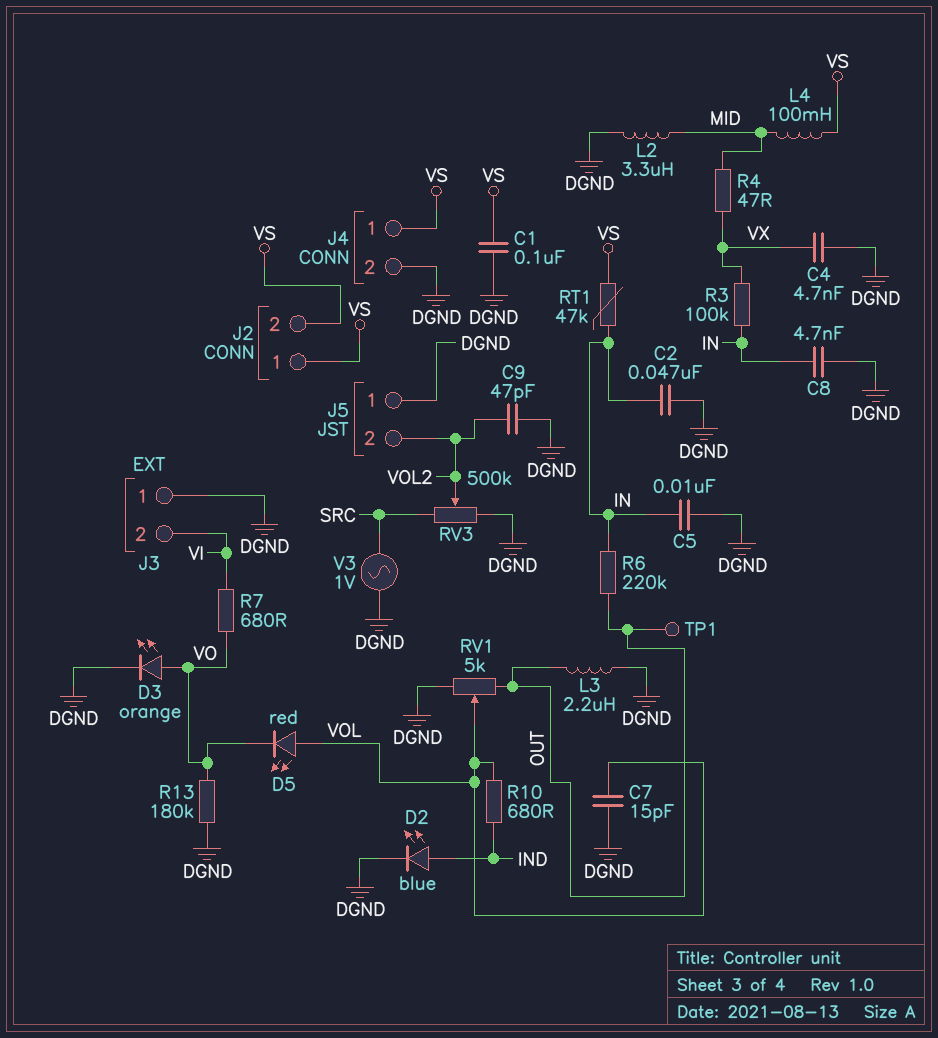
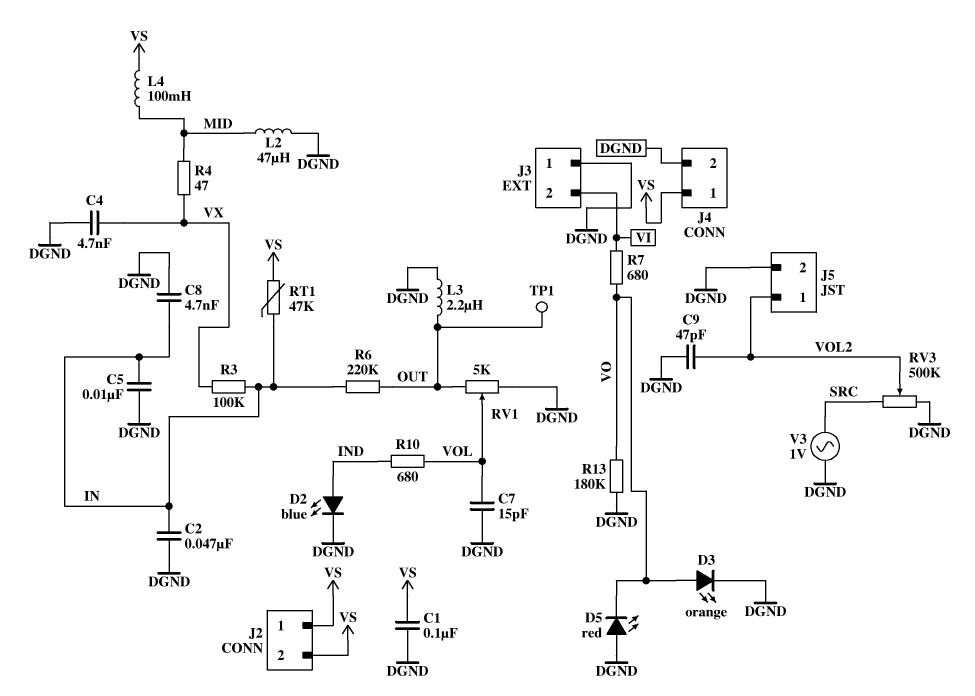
D5: LED red (A VOL, K VO) -> LED red (A DGND, K VO)
J5 pin 1: DGND -> VOL2
J5 pin 2: VOL2 -> DGND
L2: 3.3uH (DGND, MID) -> 47uH (DGND, MID)

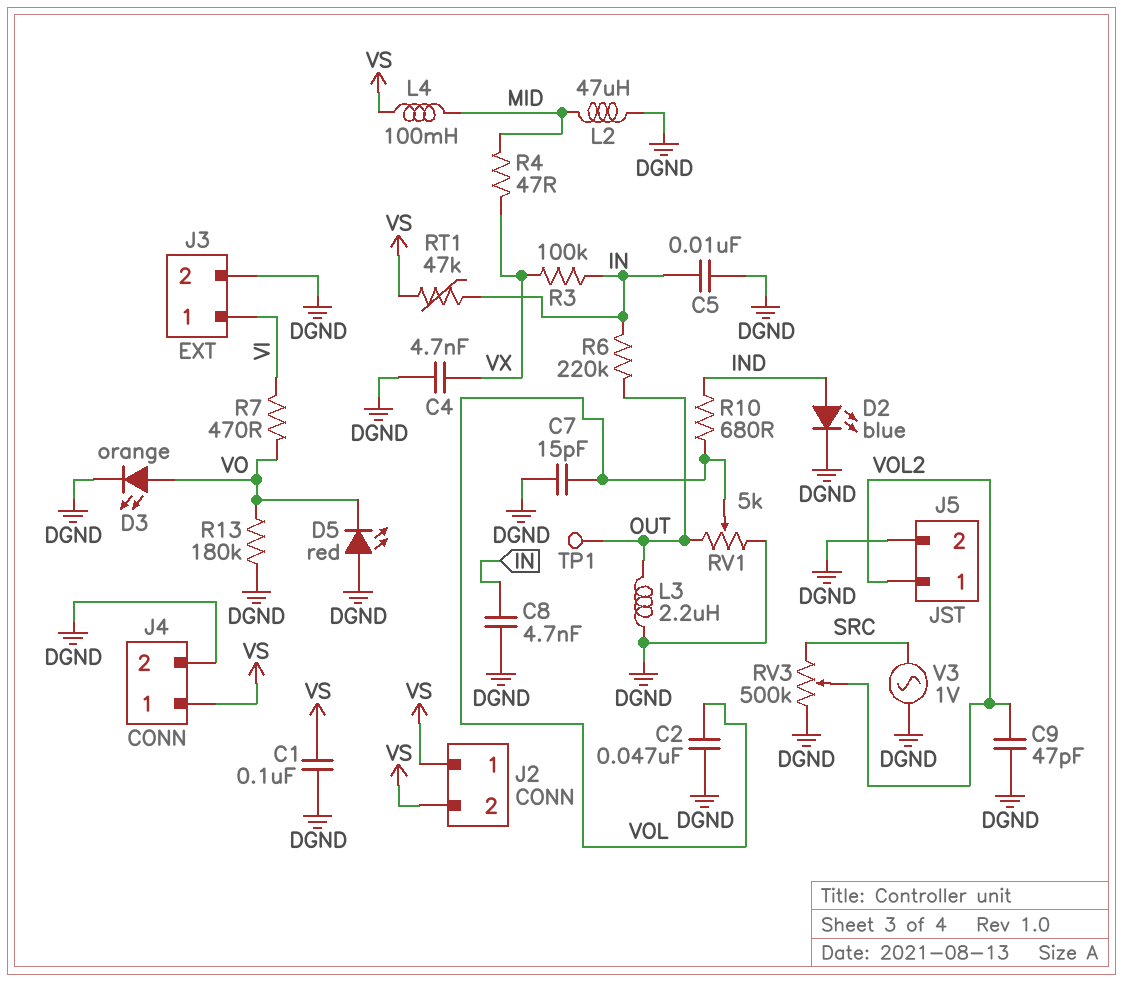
C2: 47nF (DGND, IN) -> 47nF (DGND, VOL)
J3 pin 1: DGND -> VI
J3 pin 2: VI -> DGND
R7: 680 (VI, VO) -> 470 (VI, VO)

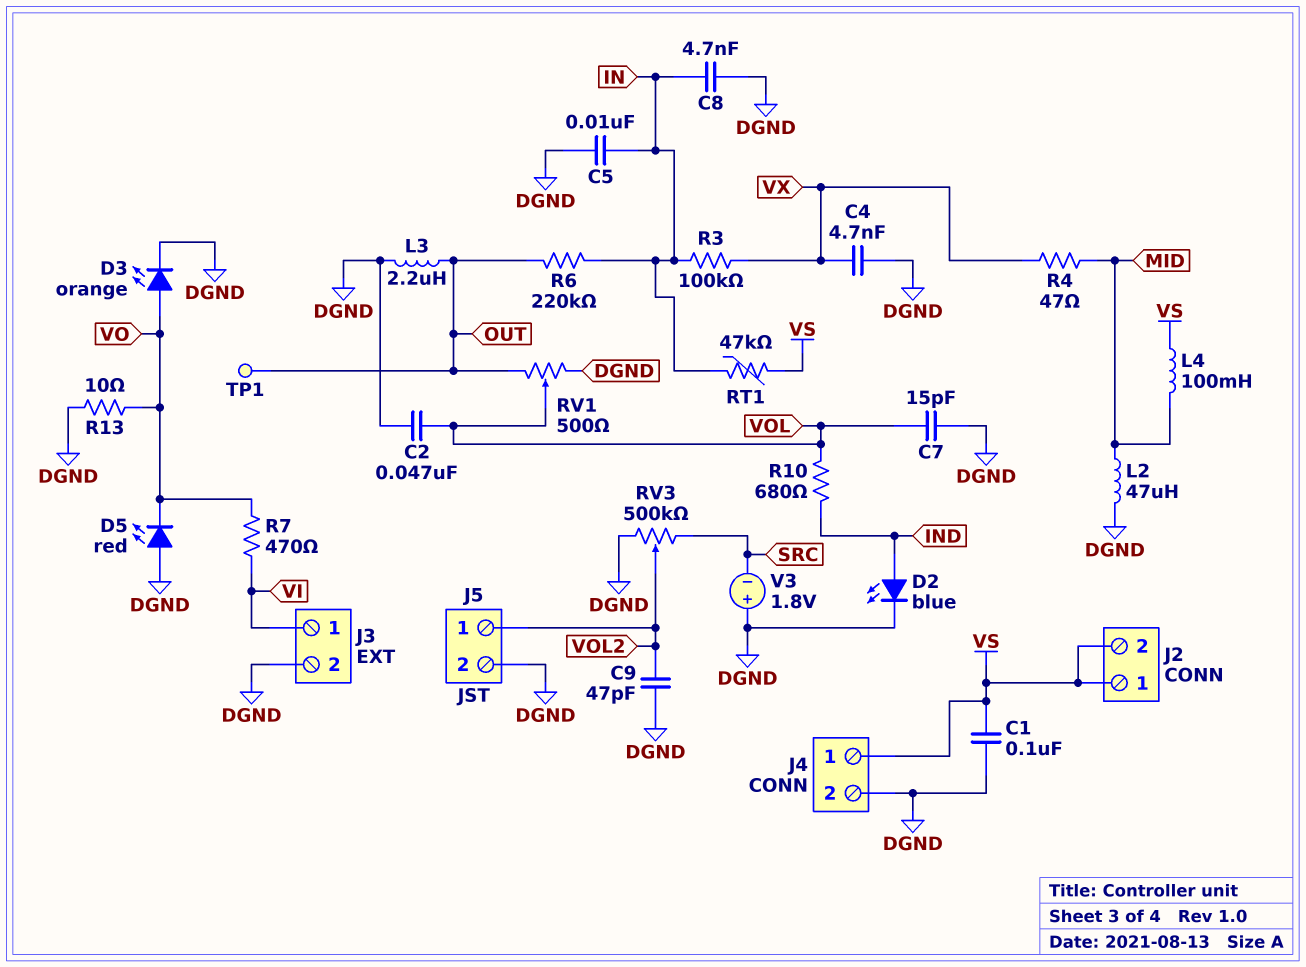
R13: 180k (DGND, VO) -> 10 (DGND, VO)
RV1: 5k (DGND, OUT, wiper VOL) -> 500 (DGND, OUT, wiper VOL)
V3: AC 1V (DGND, SRC) -> 1.8V (plus DGND, minus SRC)

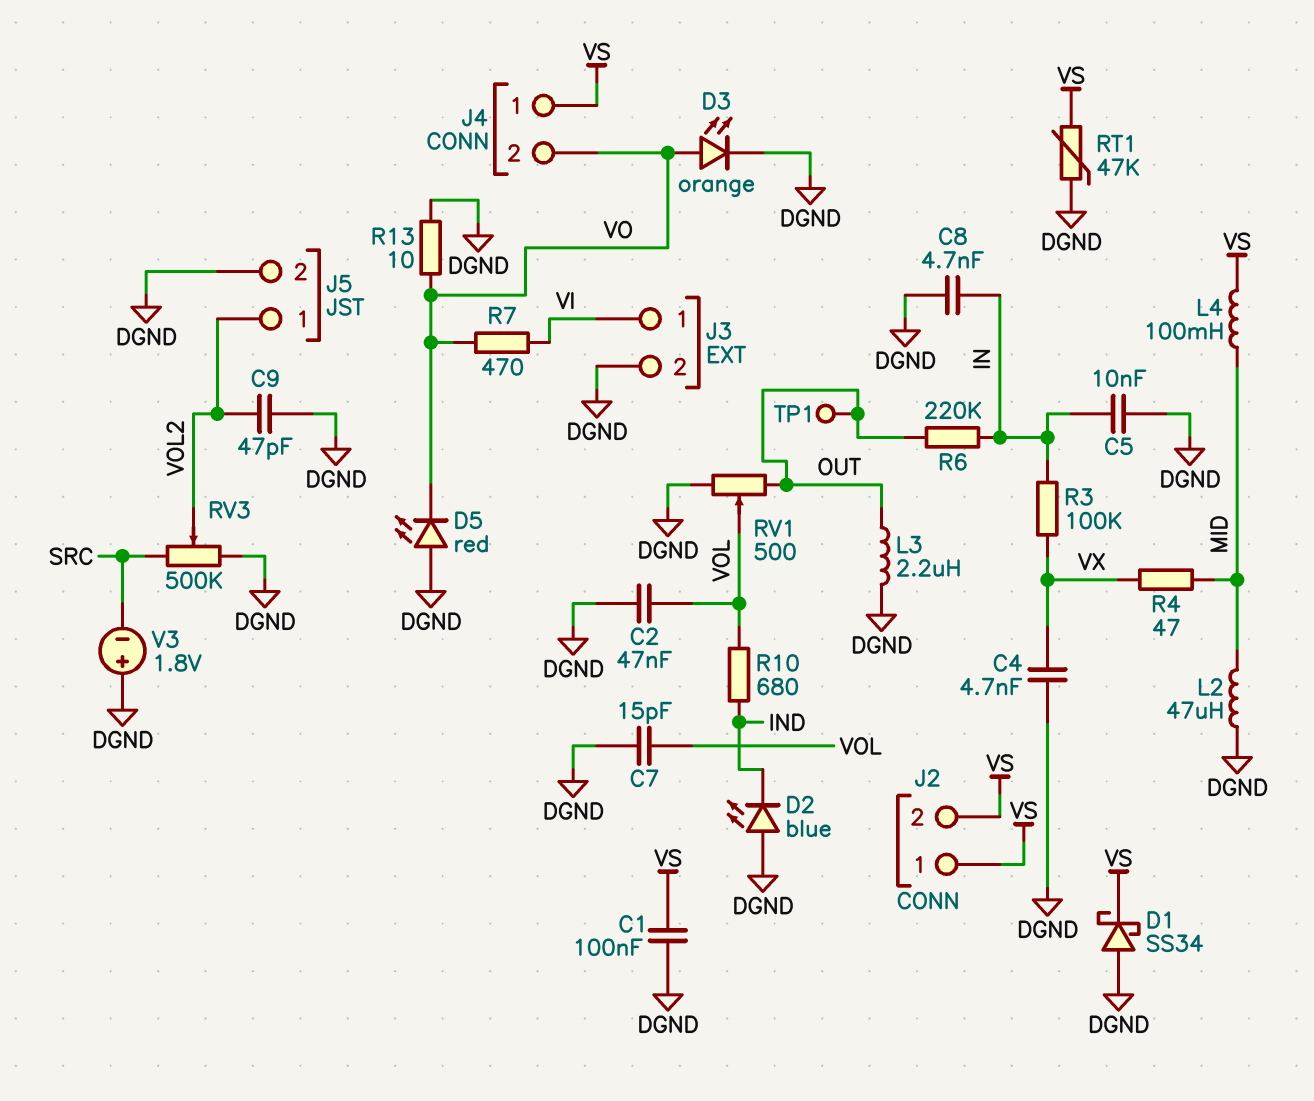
D1: none -> schottky SS34 (A DGND, K VS)
D2: LED blue (A IND, K DGND) -> LED blue (A DGND, K IND)
J4 pin 2: DGND -> VO
RT1: 47k (IN, VS) -> 47k (DGND, VS)

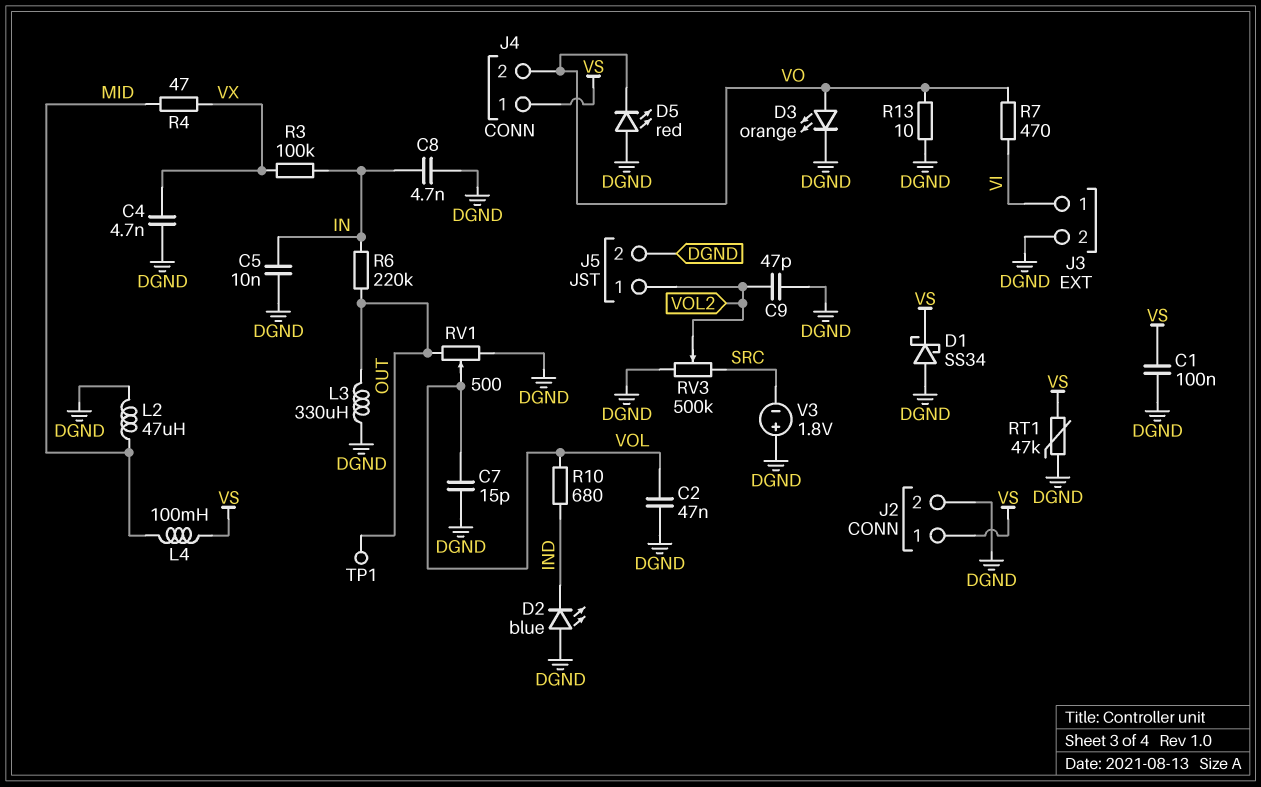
J2 pin 2: VS -> DGND
L3: 2.2uH (DGND, OUT) -> 330uH (DGND, OUT)

